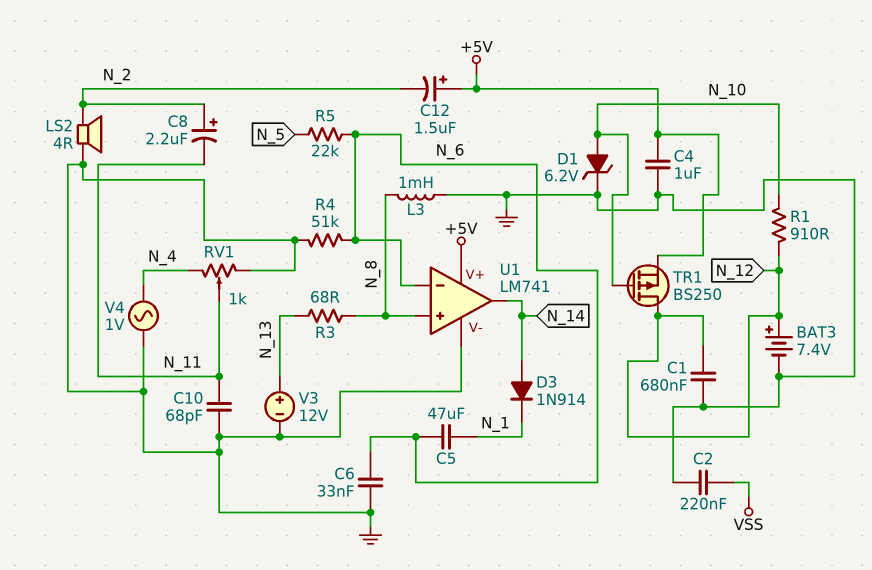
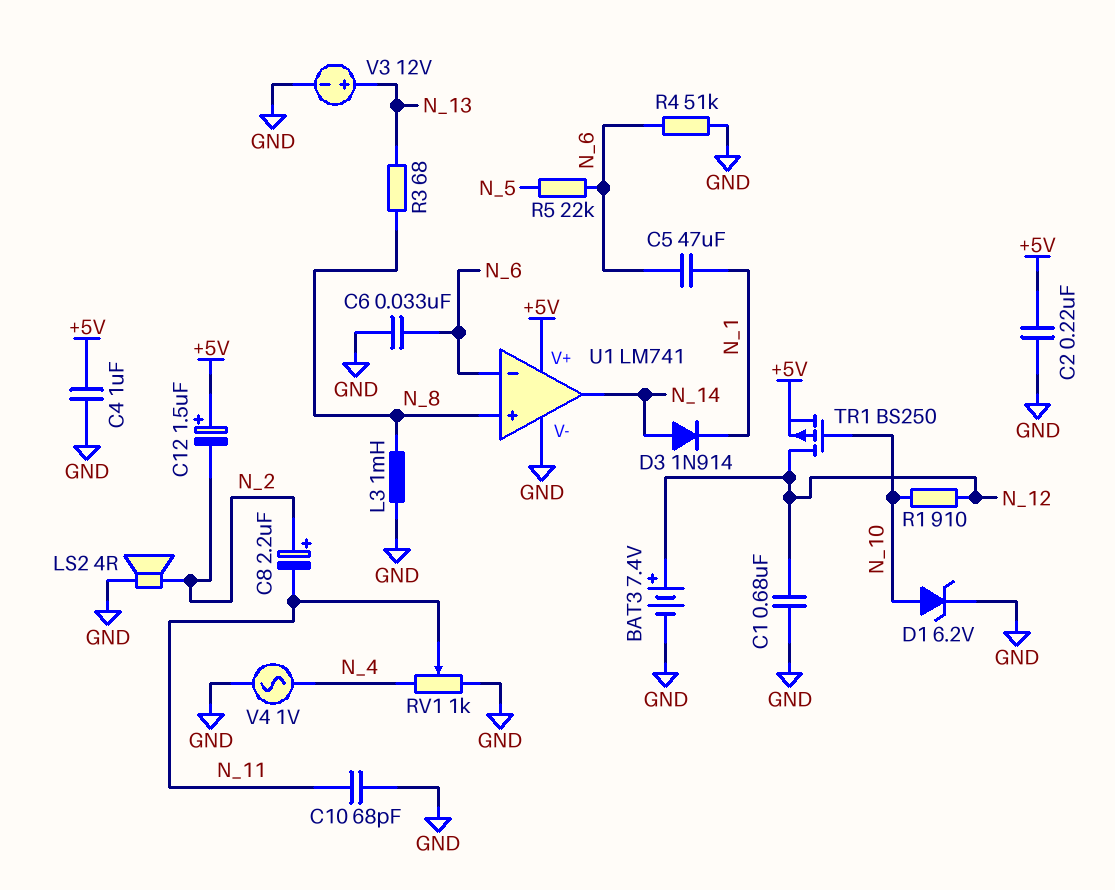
C2: 220nF (GND, VSS) -> 220nF (+5V, GND)

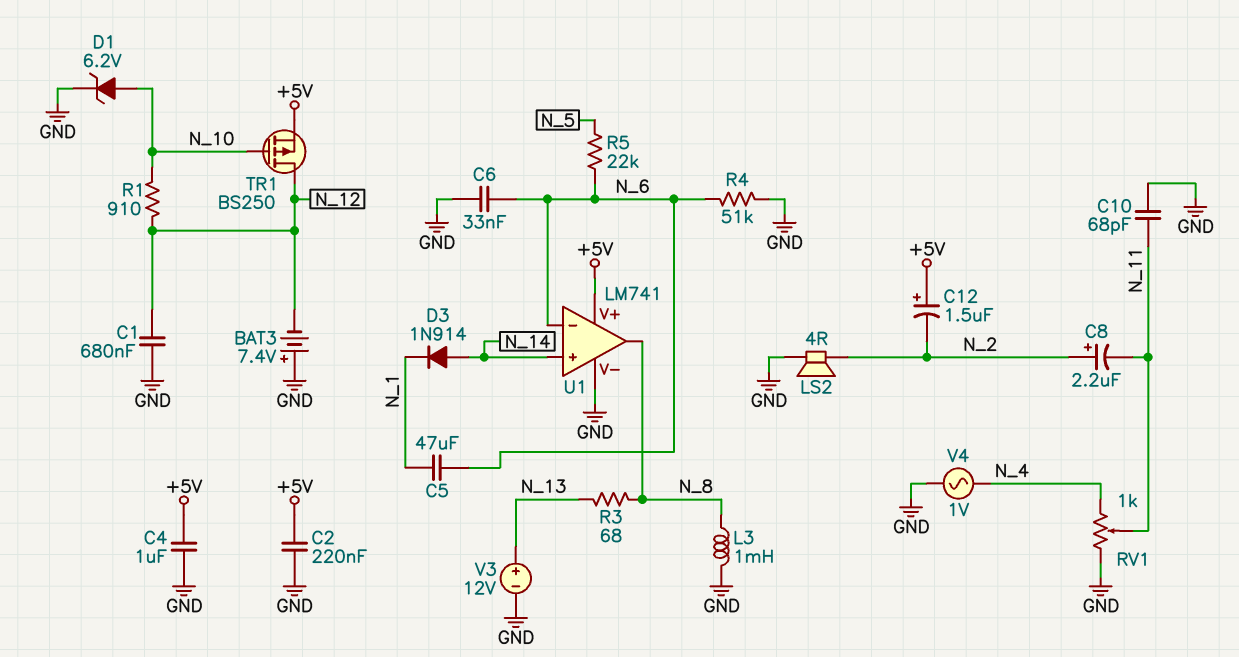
BAT3: 7.4V (plus N_12, minus GND) -> 7.4V (plus GND, minus N_12)
U1 pin in+: N_8 -> N_14
U1 pin out: N_14 -> N_8

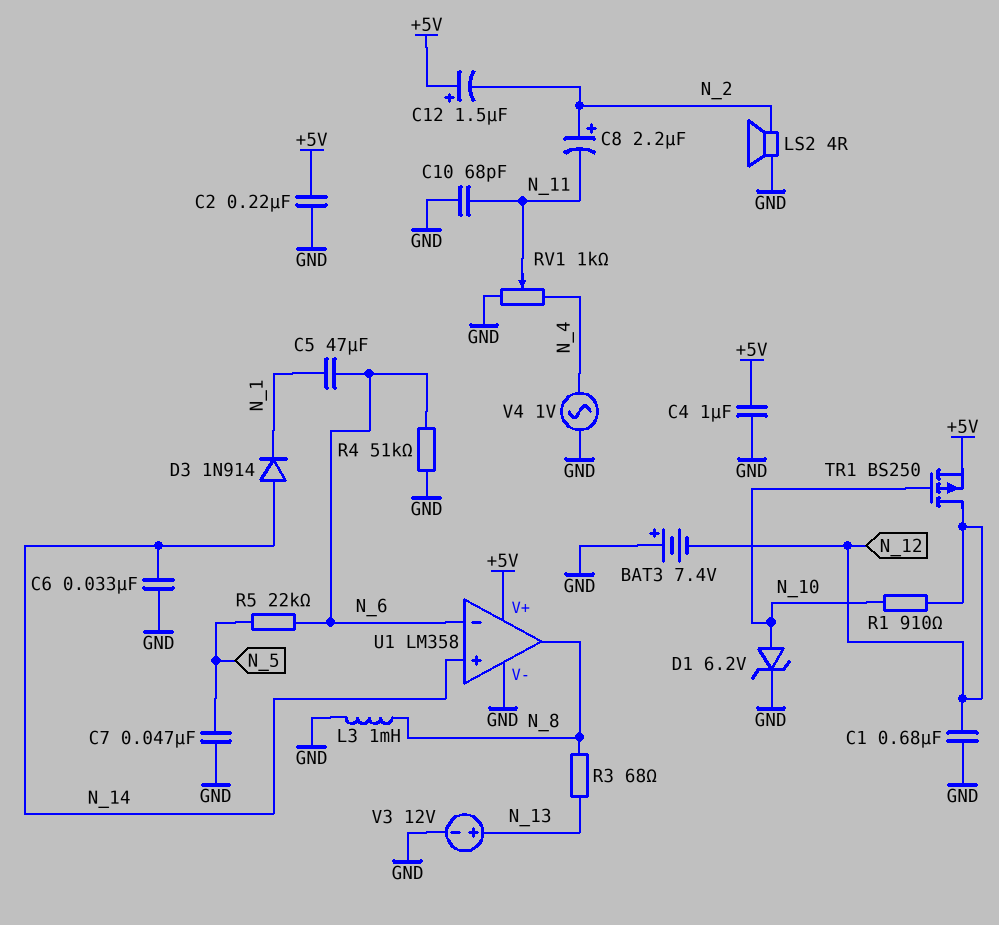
C6: 33nF (GND, N_6) -> 33nF (GND, N_14)
C7: none -> 47nF (GND, N_5)
U1: LM741 -> LM358

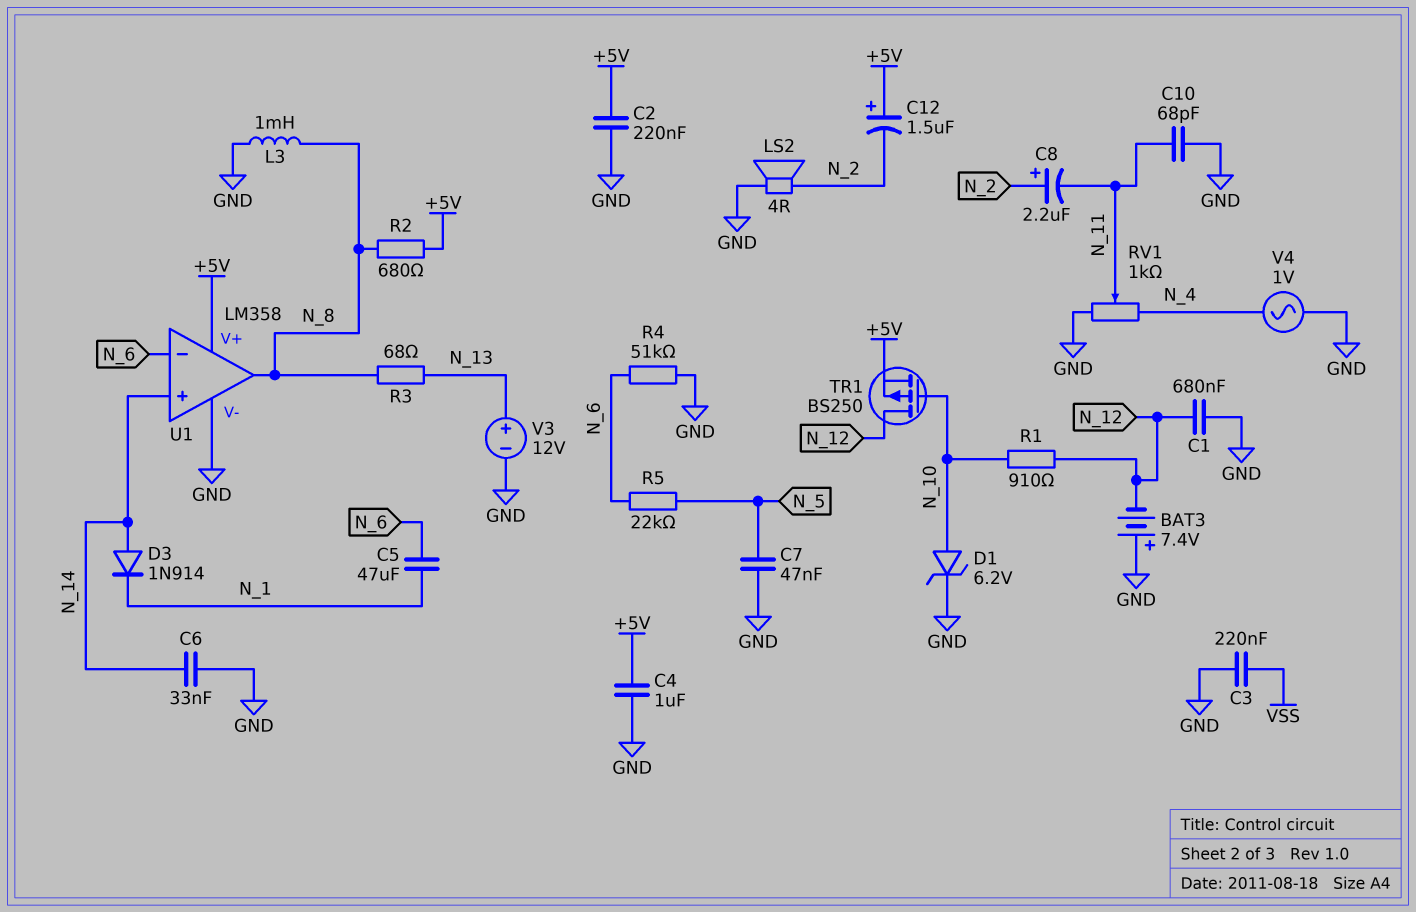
C3: none -> 220nF (GND, VSS)
R2: none -> 680 (+5V, N_8)

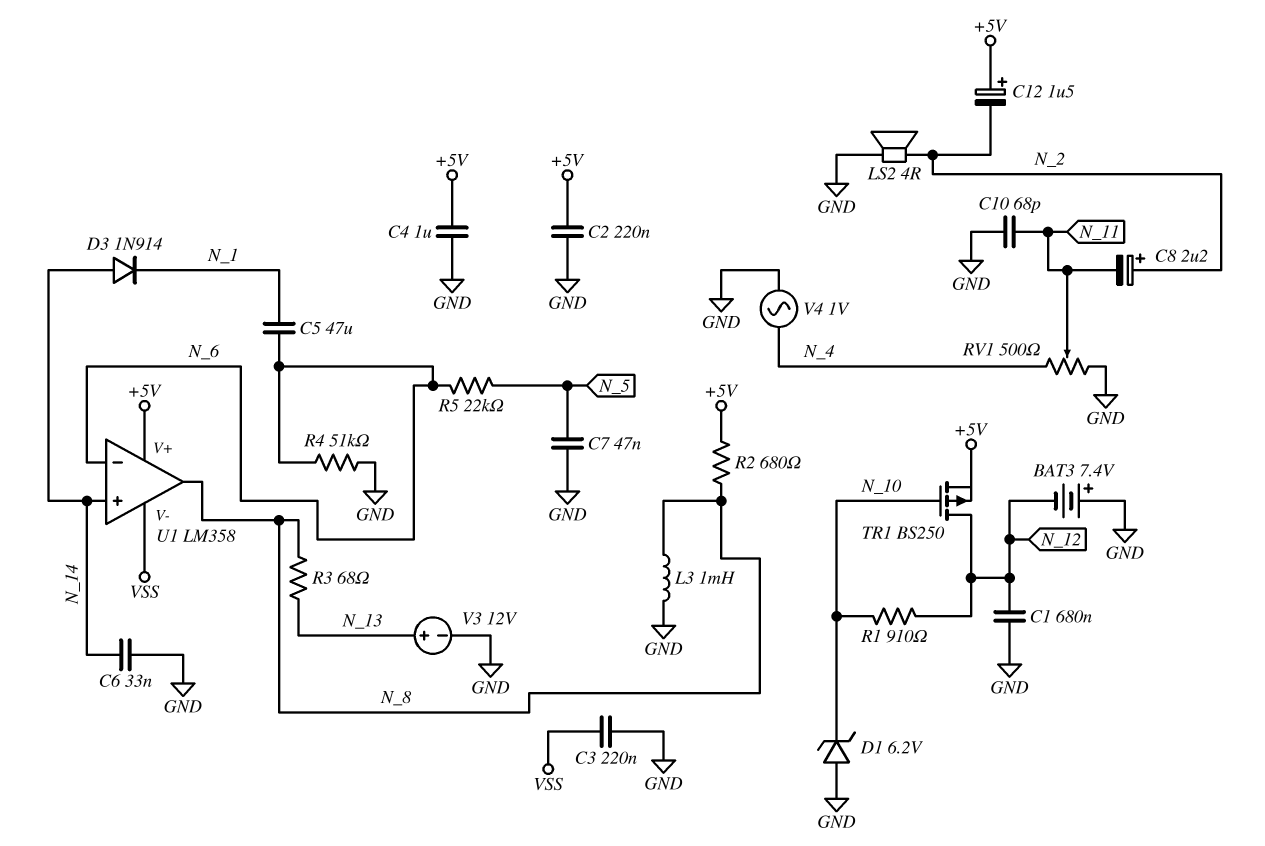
D1: zener 6.2V (A N_10, K GND) -> zener 6.2V (A GND, K N_10)
RV1: 1k (GND, N_4, wiper N_11) -> 500 (GND, N_4, wiper N_11)
U1 pin V-: GND -> VSS

